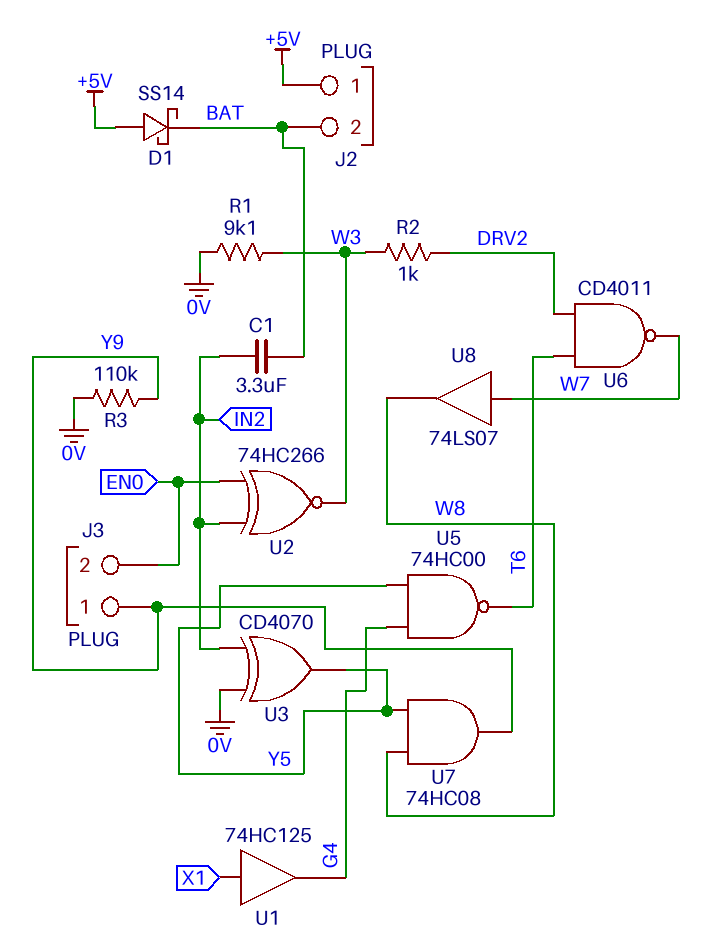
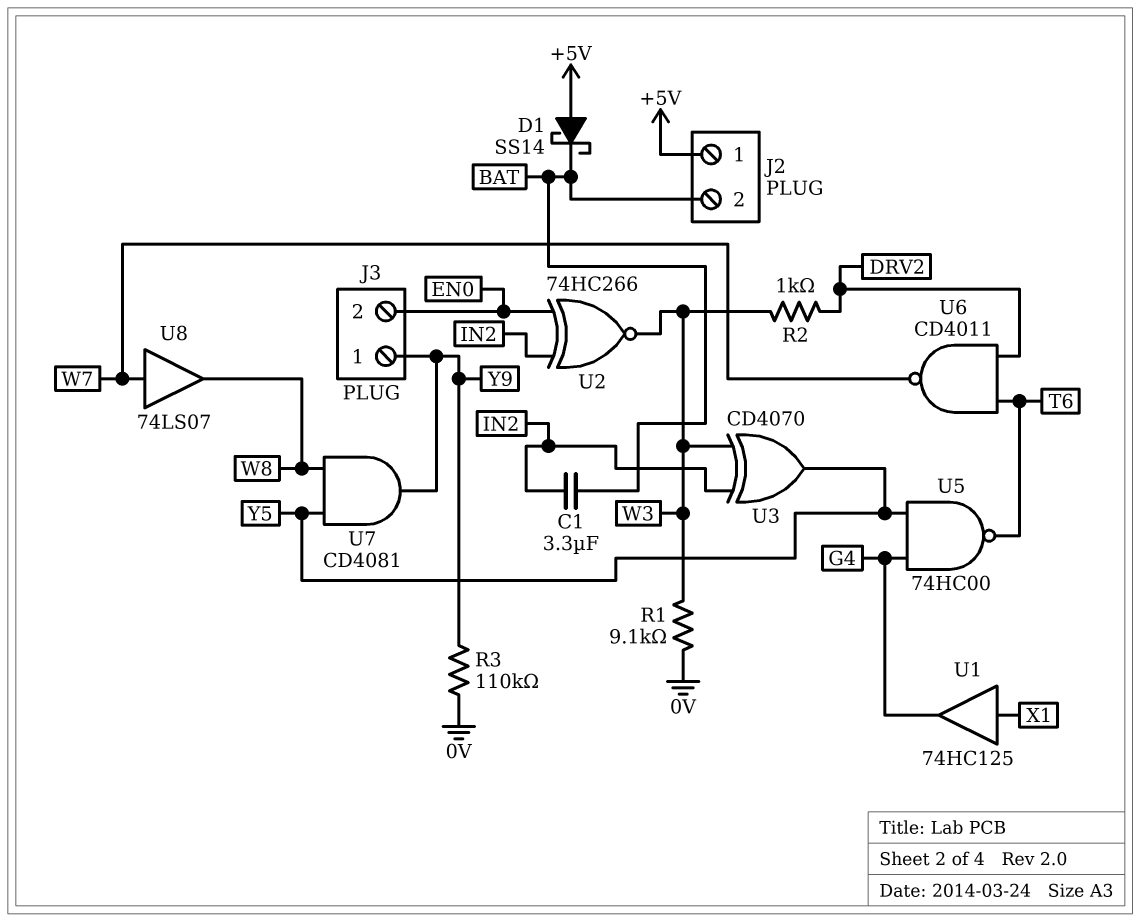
U3: XOR CD4070 (in 0V, in IN2, out Y5) -> XOR CD4070 (in IN2, in W3, out Y5)
U7: AND 74HC08 (in W8, in Y5, out Y9) -> AND CD4081 (in W8, in Y5, out Y9)

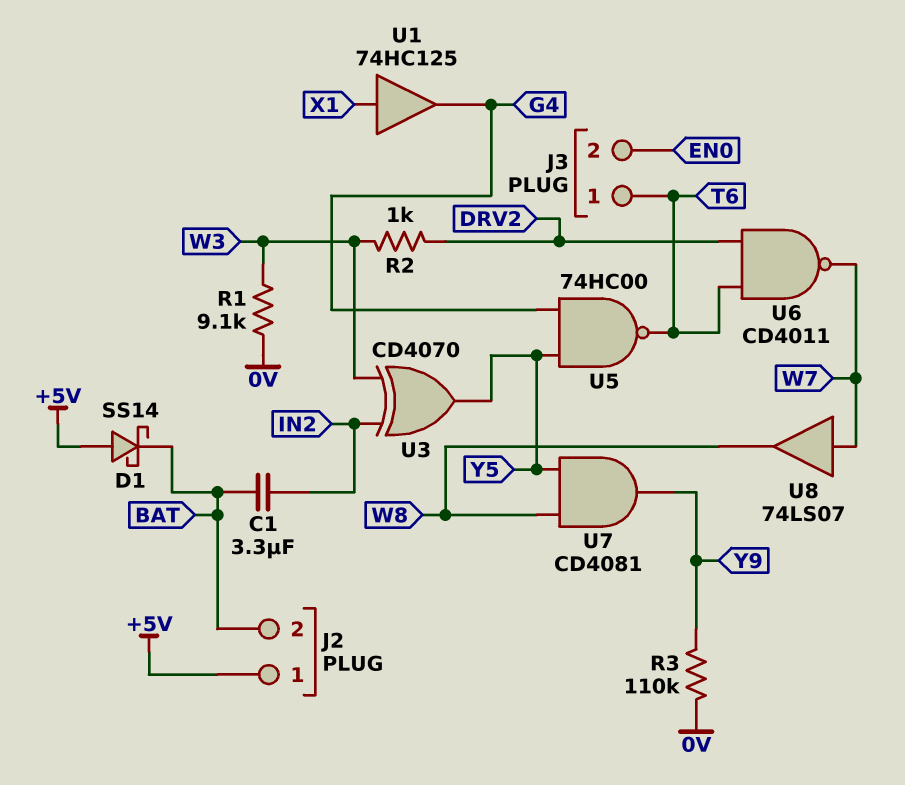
J3 pin 1: Y9 -> T6
U2: XNOR 74HC266 (in EN0, in IN2, out W3) -> none

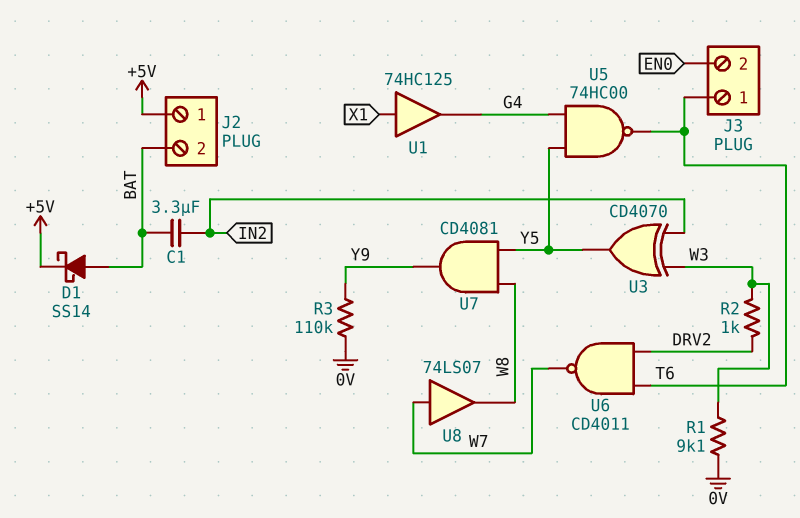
D1: schottky SS14 (A +5V, K BAT) -> schottky SS14 (A BAT, K +5V)

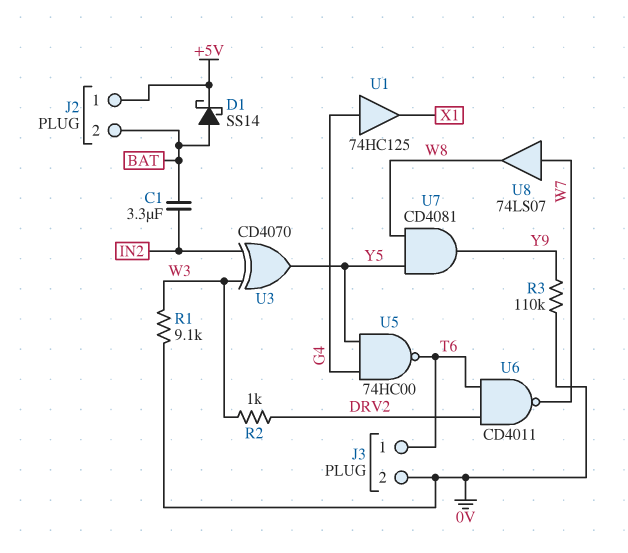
J3 pin 2: EN0 -> 0V
U1: buffer 74HC125 (in X1, out G4) -> buffer 74HC125 (in G4, out X1)

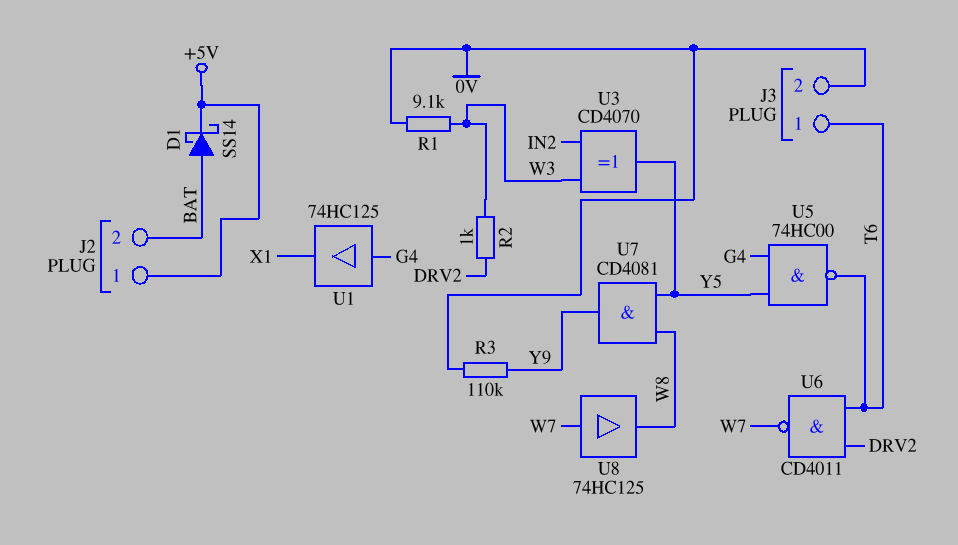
C1: 3.3uF (BAT, IN2) -> none
U8: buffer 74LS07 (in W7, out W8) -> buffer 74HC125 (in W7, out W8)

